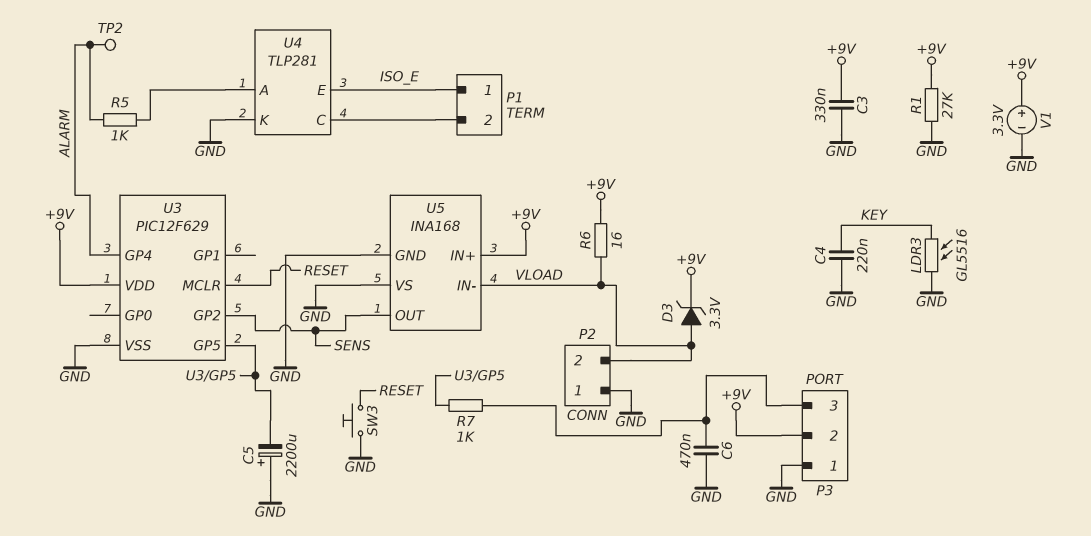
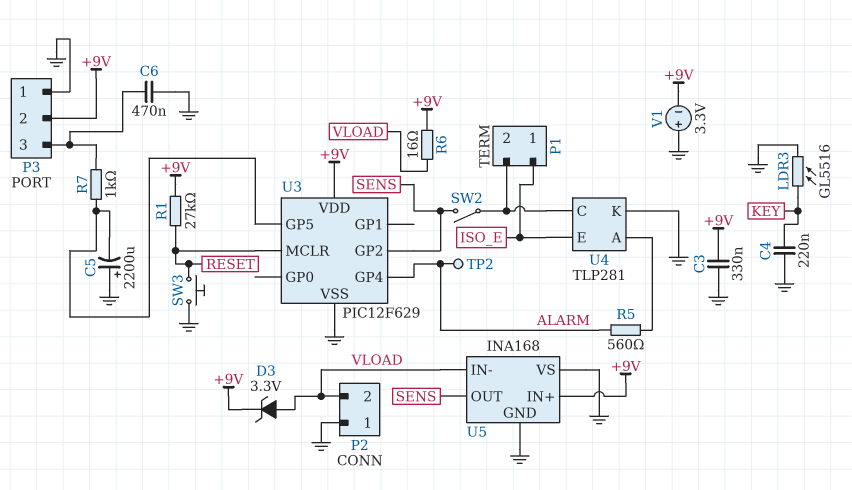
R1: 27k (+9V, GND) -> 27k (+9V, RESET)
R5: 1k (ALARM, U4/A) -> 560 (ALARM, U4/A)
SW2: none -> switch (P1/2, SENS)
V1: 3.3V (plus +9V, minus GND) -> 3.3V (plus GND, minus +9V)

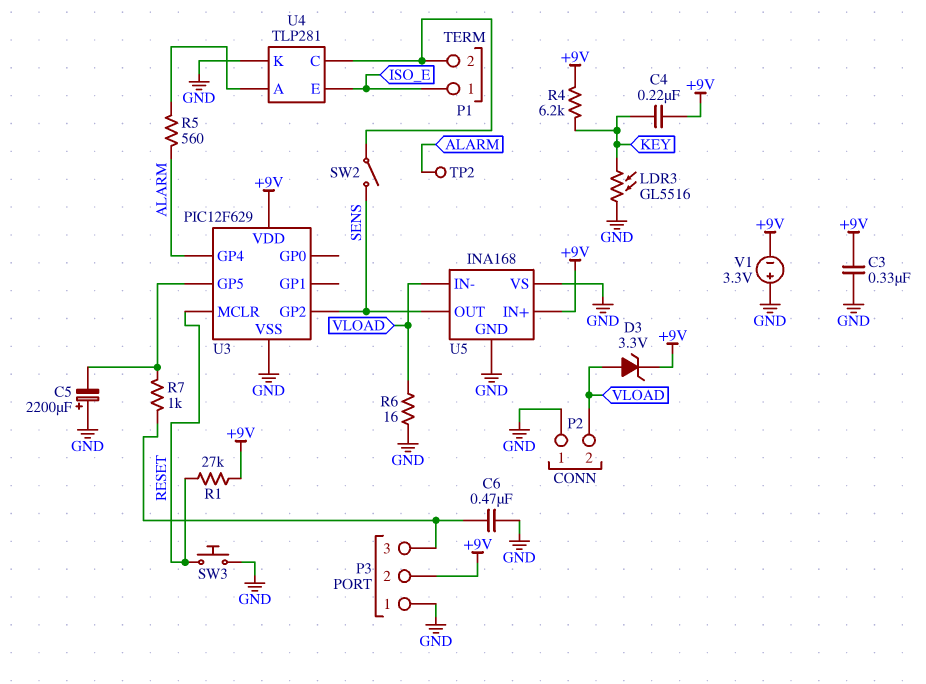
C4: 220nF (GND, KEY) -> 220nF (+9V, KEY)
R4: none -> 6.2k (+9V, KEY)
R6: 16 (+9V, VLOAD) -> 16 (GND, VLOAD)

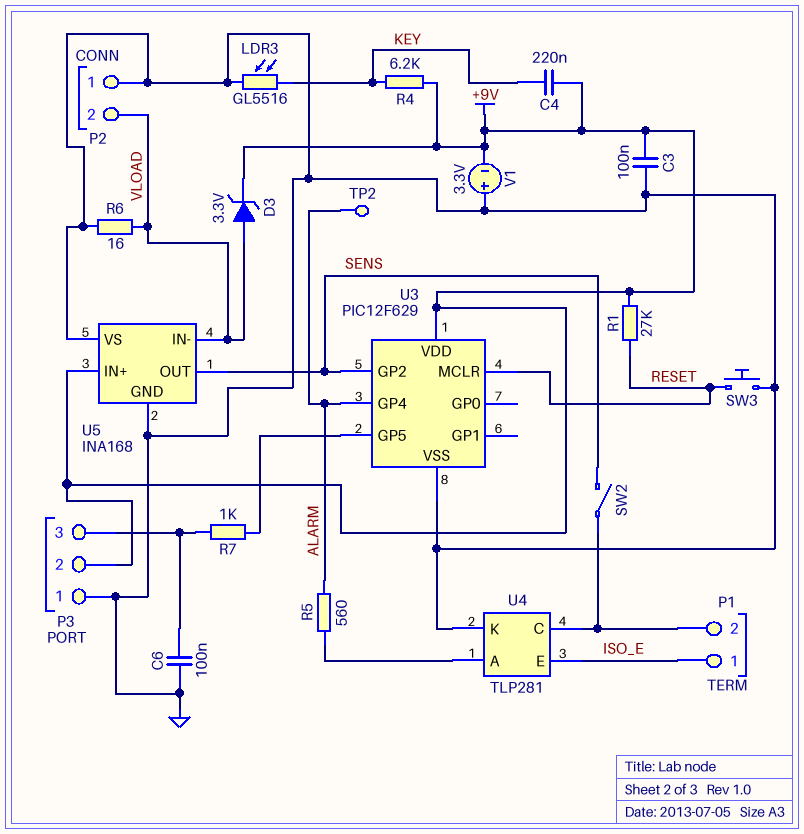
C3: 330nF (+9V, GND) -> 100nF (+9V, GND)
C5: 2200uF (plus GND, minus U3/GP5) -> none
C6: 470nF (GND, P3/3) -> 100nF (GND, P3/3)

